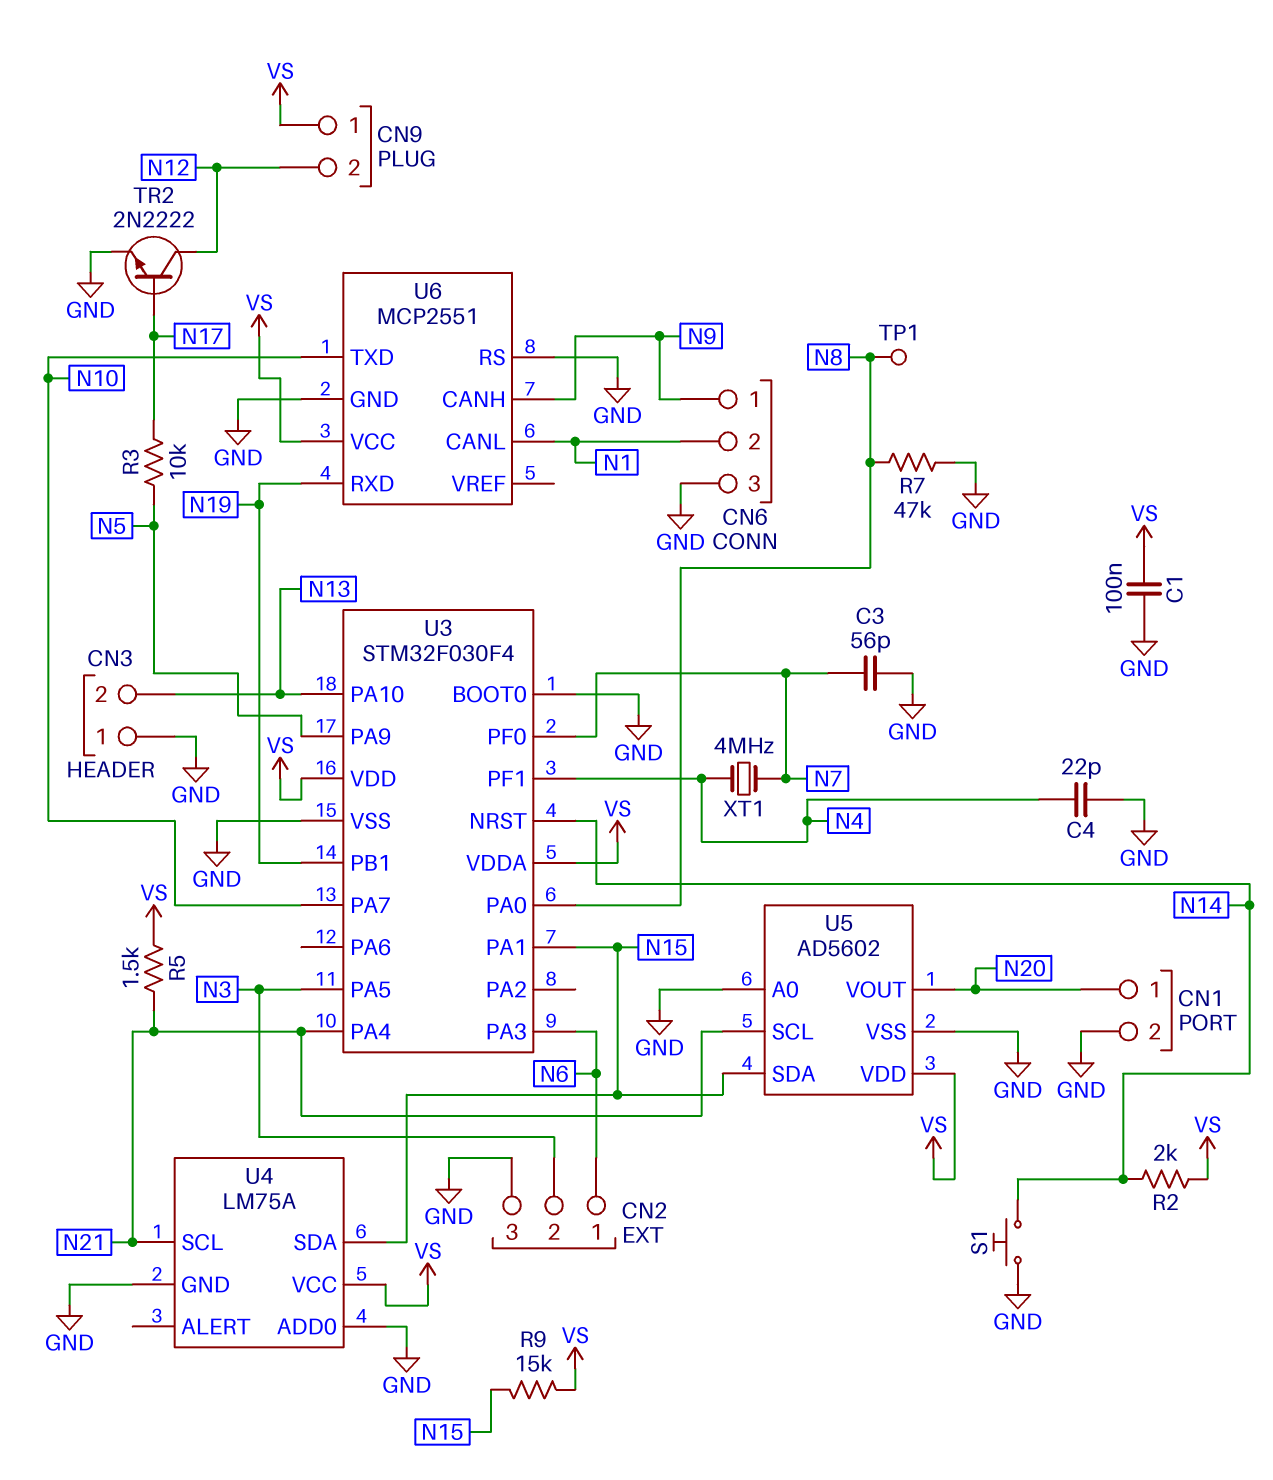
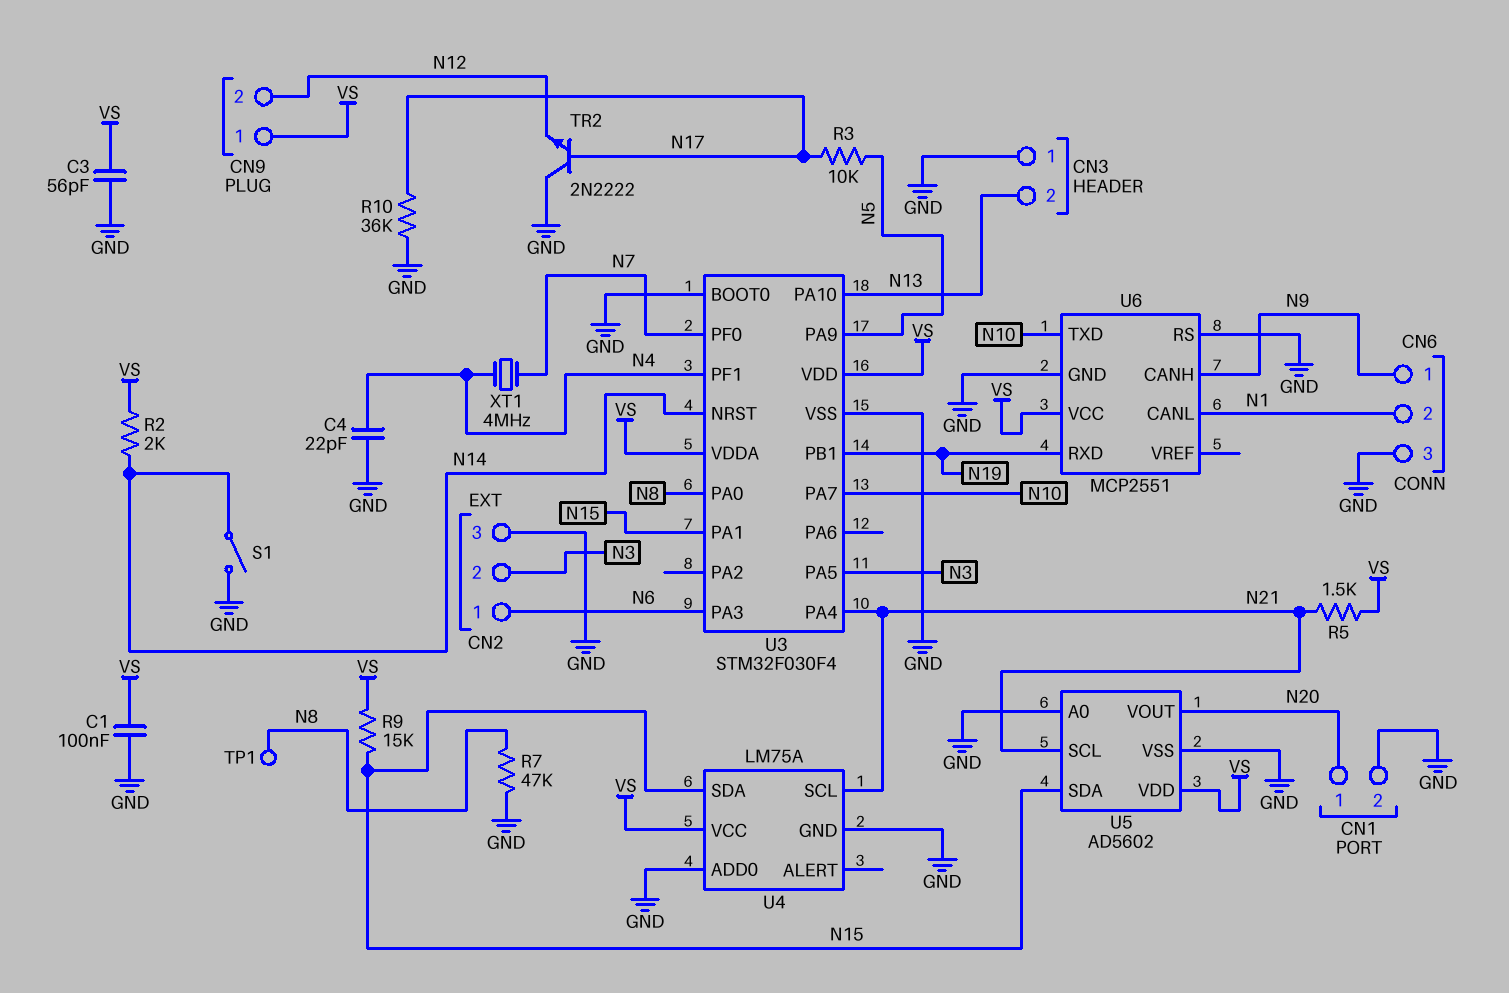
C3: 56pF (GND, N7) -> 56pF (GND, VS)
R10: none -> 36k (GND, N17)
S1: button (GND, N14) -> switch (GND, N14)
TR2: NPN 2N2222 (B N17, C N12, E GND) -> NPN 2N2222 (B N17, C GND, E N12)

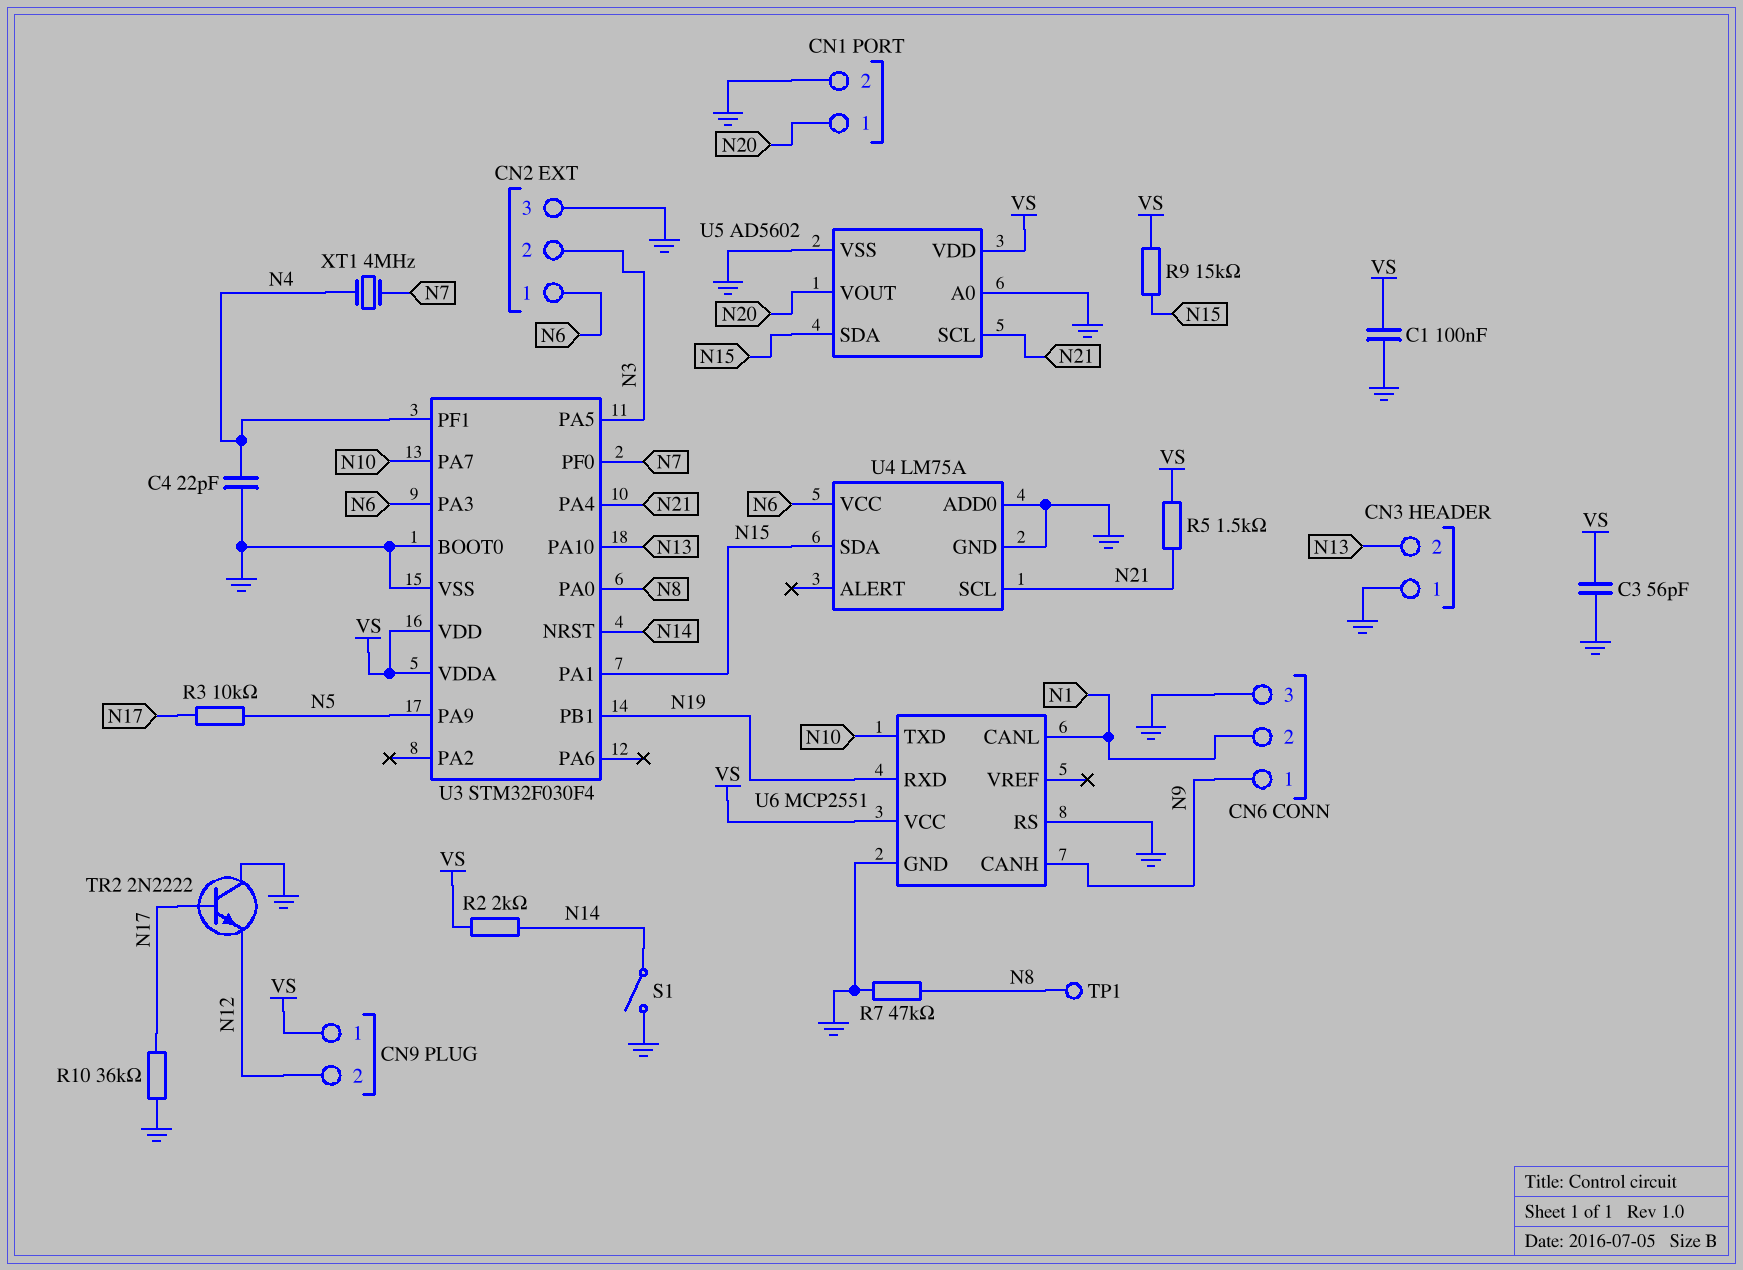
U4 pin VCC: VS -> N6

